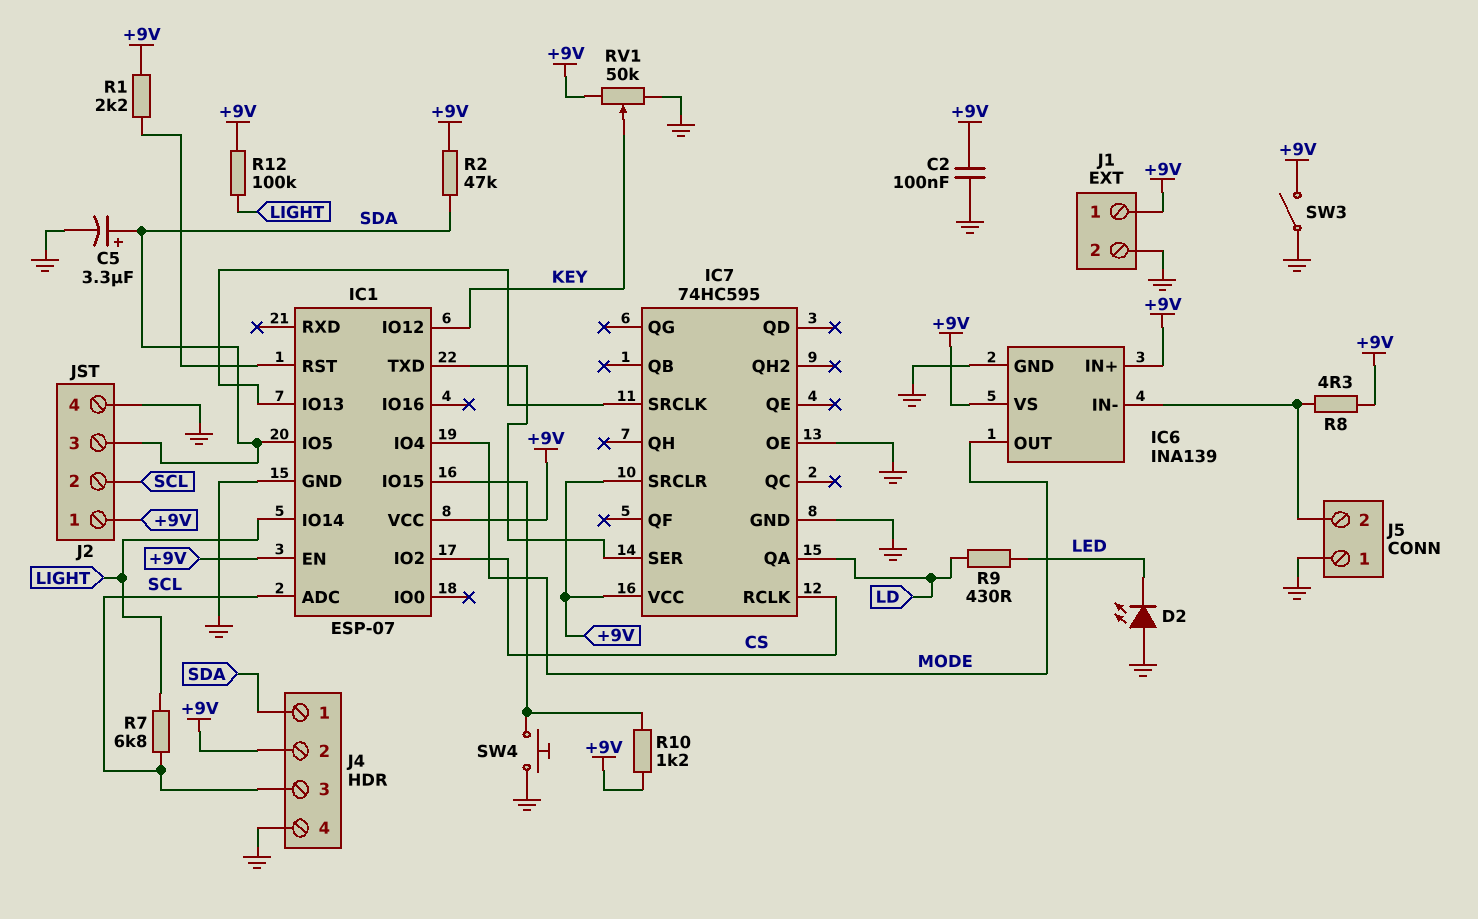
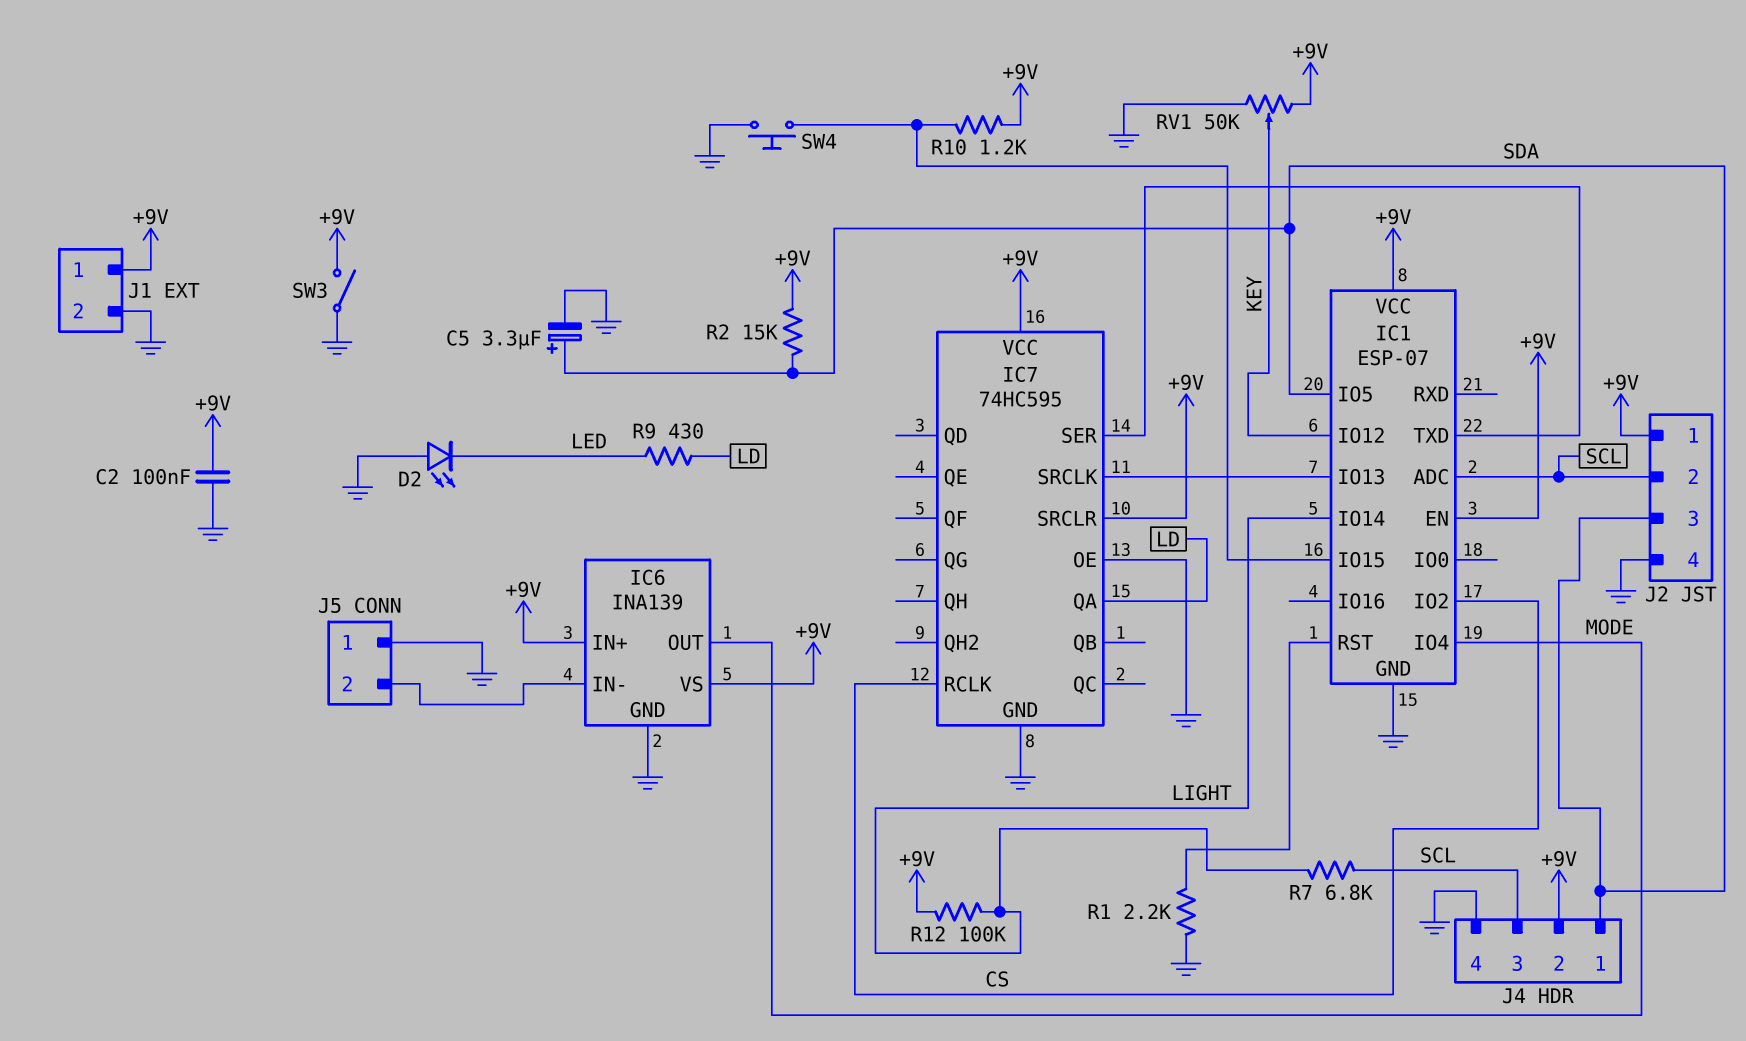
R1: 2.2k (+9V, IC1/RST) -> 2.2k (GND, IC1/RST)
R2: 47k (+9V, SDA) -> 15k (+9V, SDA)
R8: 4.3 (+9V, IC6/IN-) -> none

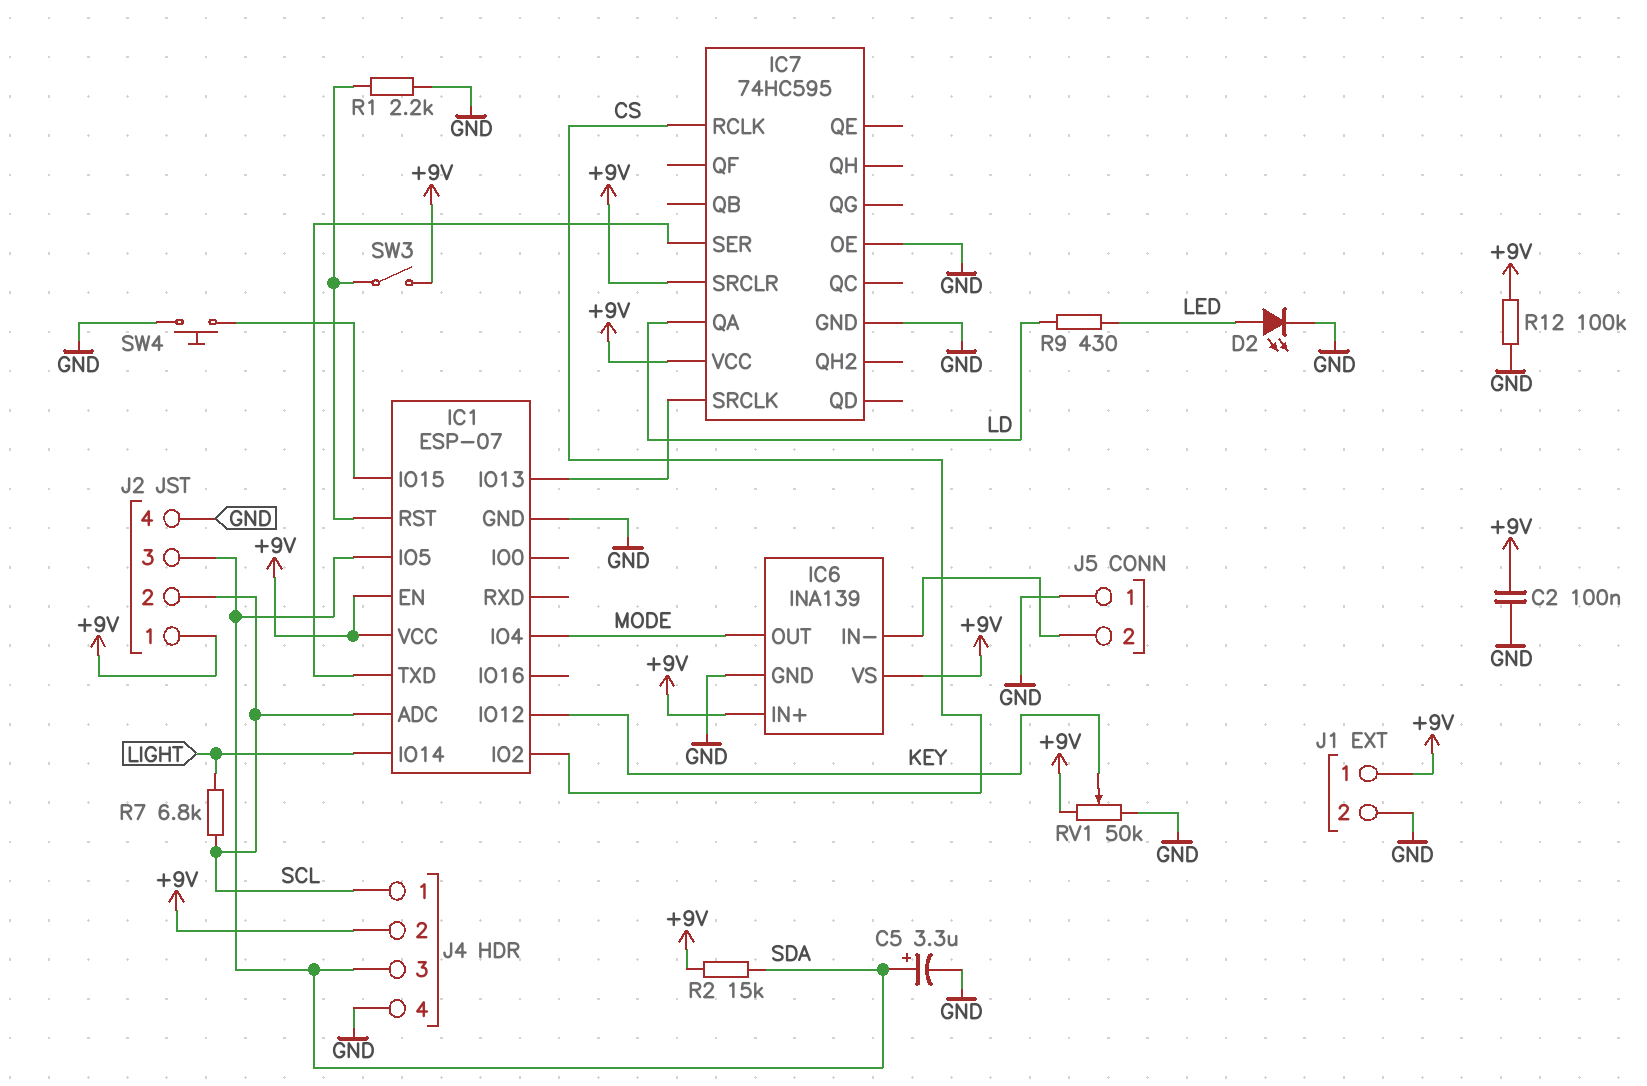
D2: LED (A GND, K LED) -> LED (A LED, K GND)
J4 pin 1: SDA -> SCL
J4 pin 3: SCL -> SDA
R10: 1.2k (+9V, IC1/IO15) -> none
R12: 100k (+9V, LIGHT) -> 100k (+9V, GND)
SW3: switch (+9V, GND) -> switch (+9V, IC1/RST)

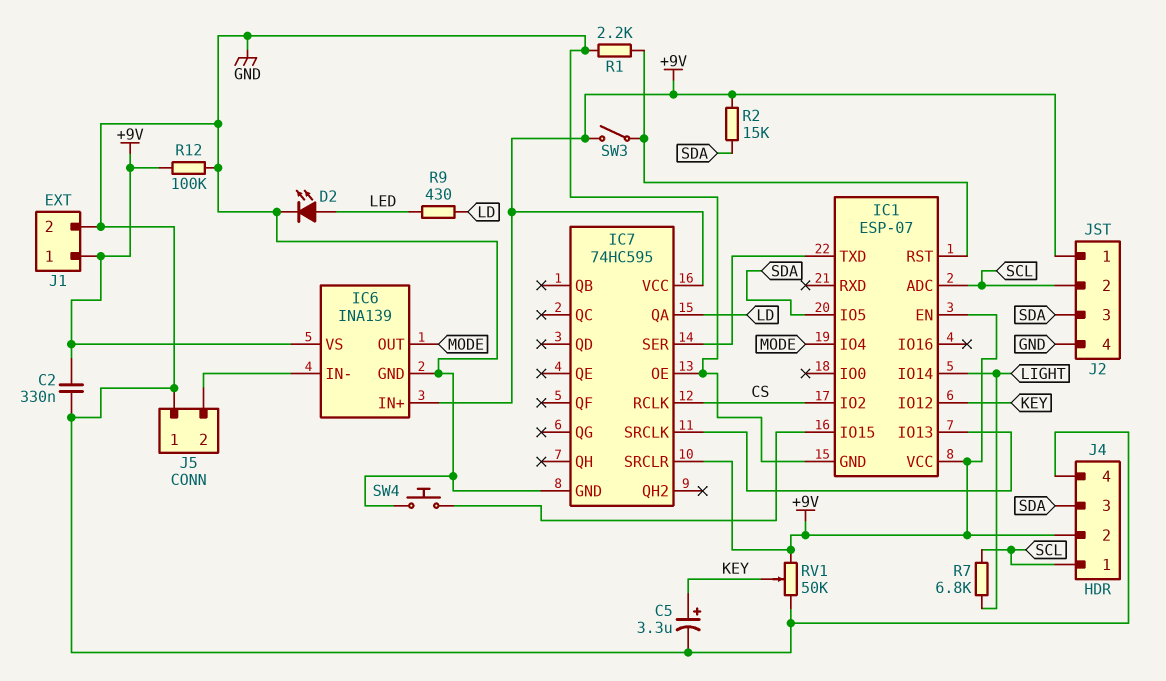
C2: 100nF (+9V, GND) -> 330nF (+9V, GND)
C5: 3.3uF (plus SDA, minus GND) -> 3.3uF (plus KEY, minus GND)

